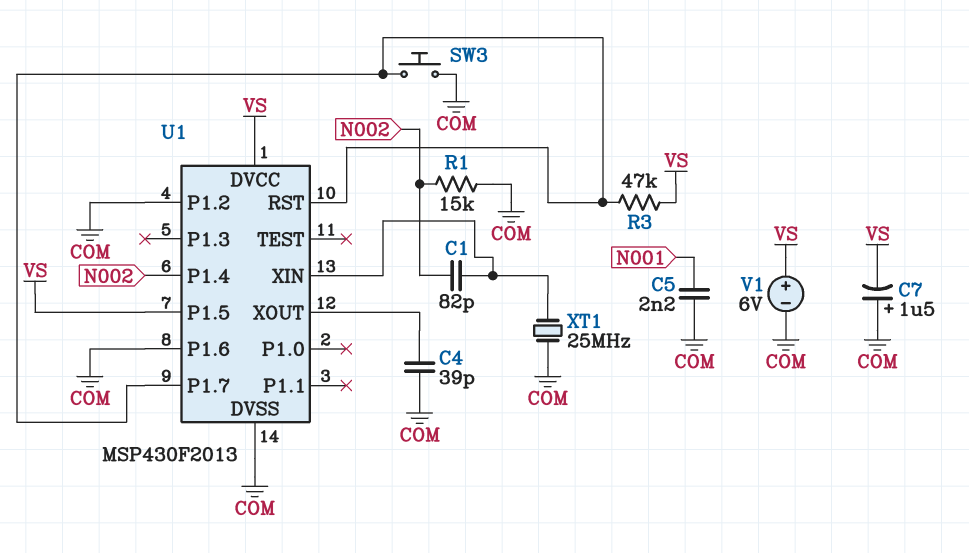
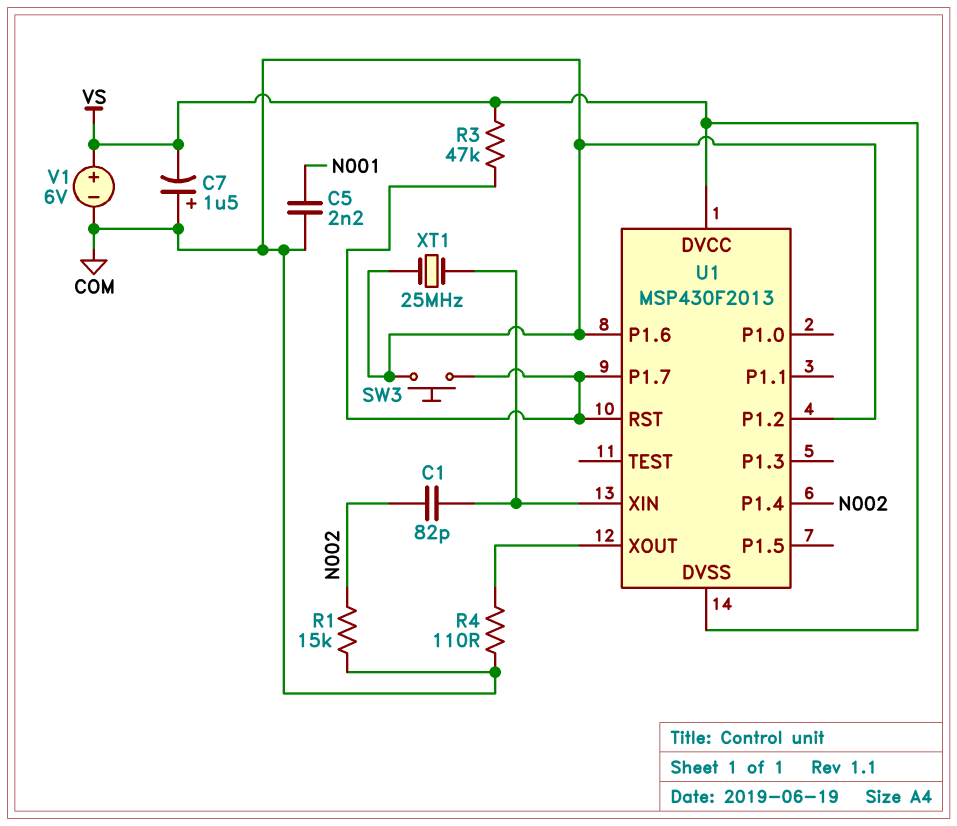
C4: 39pF (COM, U1/XOUT) -> none
R4: none -> 110 (COM, U1/XOUT)
U1 pin DVSS: COM -> VS
U1 pin P1.5: VS -> none

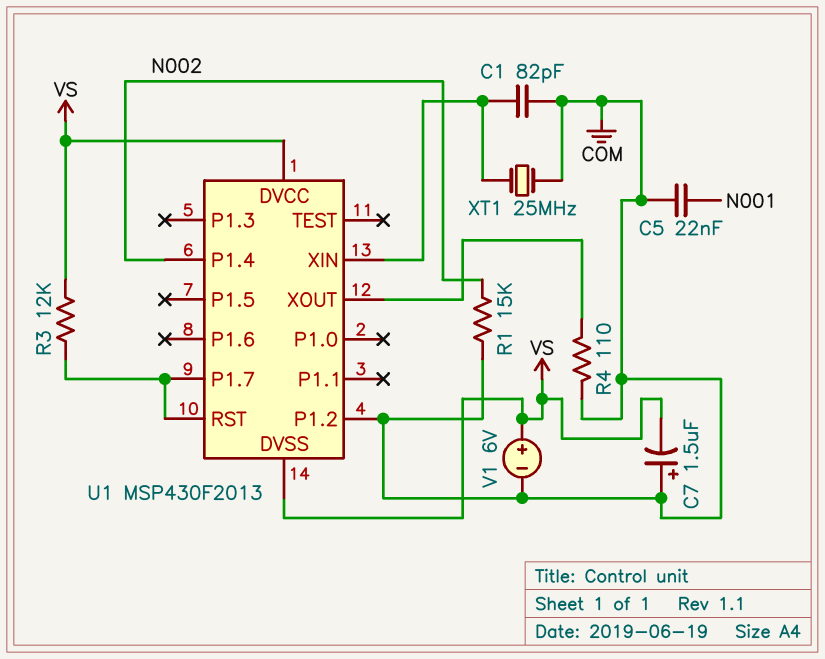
C1: 82pF (N002, U1/XIN) -> 82pF (COM, U1/XIN)
C5: 2.2nF (COM, N001) -> 22nF (COM, N001)
R3: 47k (U1/P1.7, VS) -> 12k (U1/P1.7, VS)
SW3: button (COM, U1/P1.7) -> none
U1 pin P1.6: COM -> none

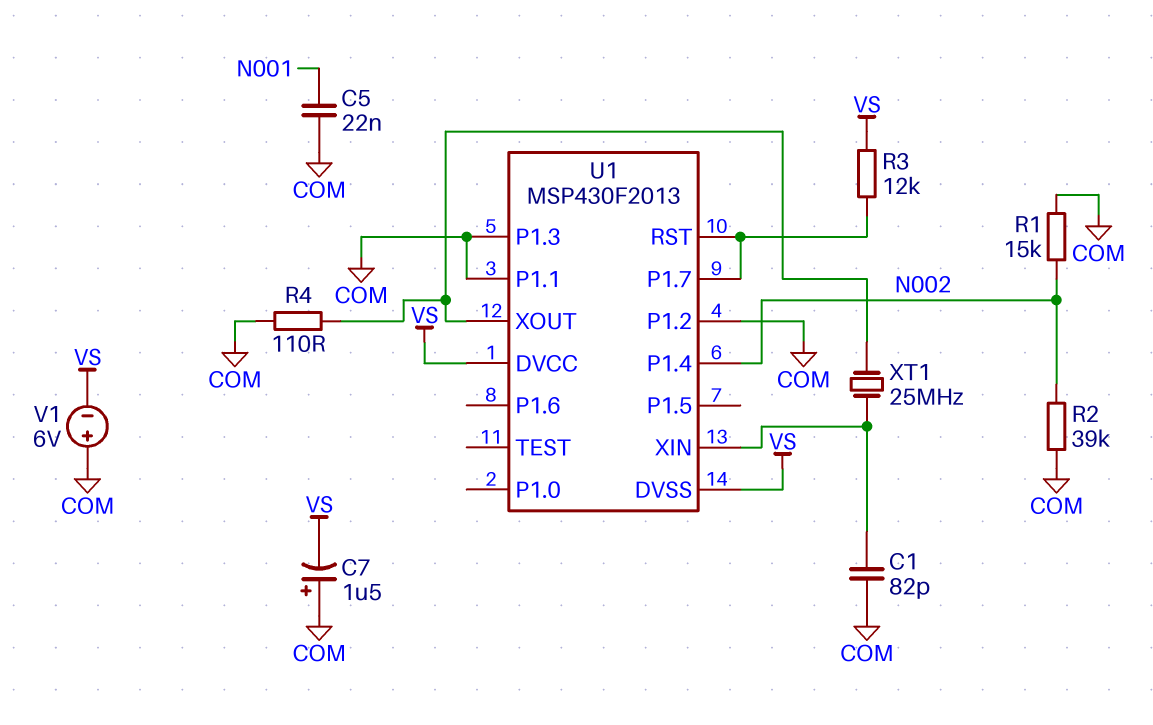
R2: none -> 39k (COM, N002)
U1 pin P1.1: none -> COM
U1 pin P1.3: none -> COM
V1: 6V (plus VS, minus COM) -> 6V (plus COM, minus VS)
XT1: 25MHz (COM, U1/XIN) -> 25MHz (U1/XIN, U1/XOUT)

